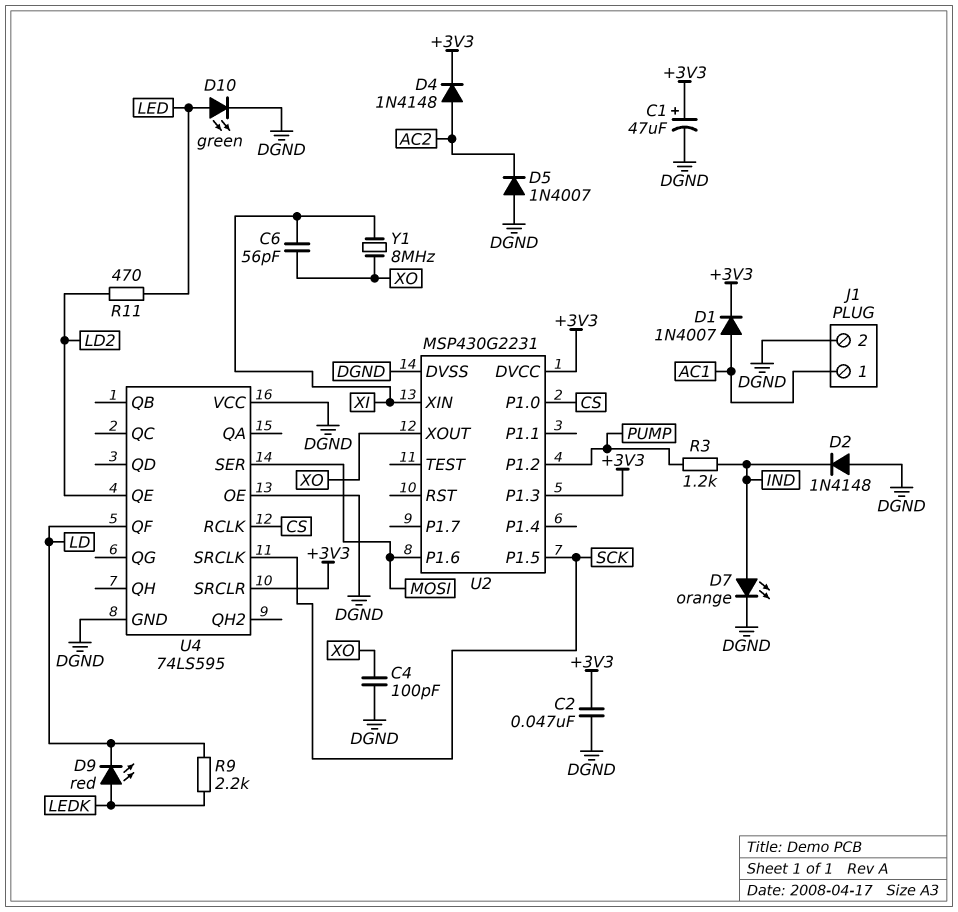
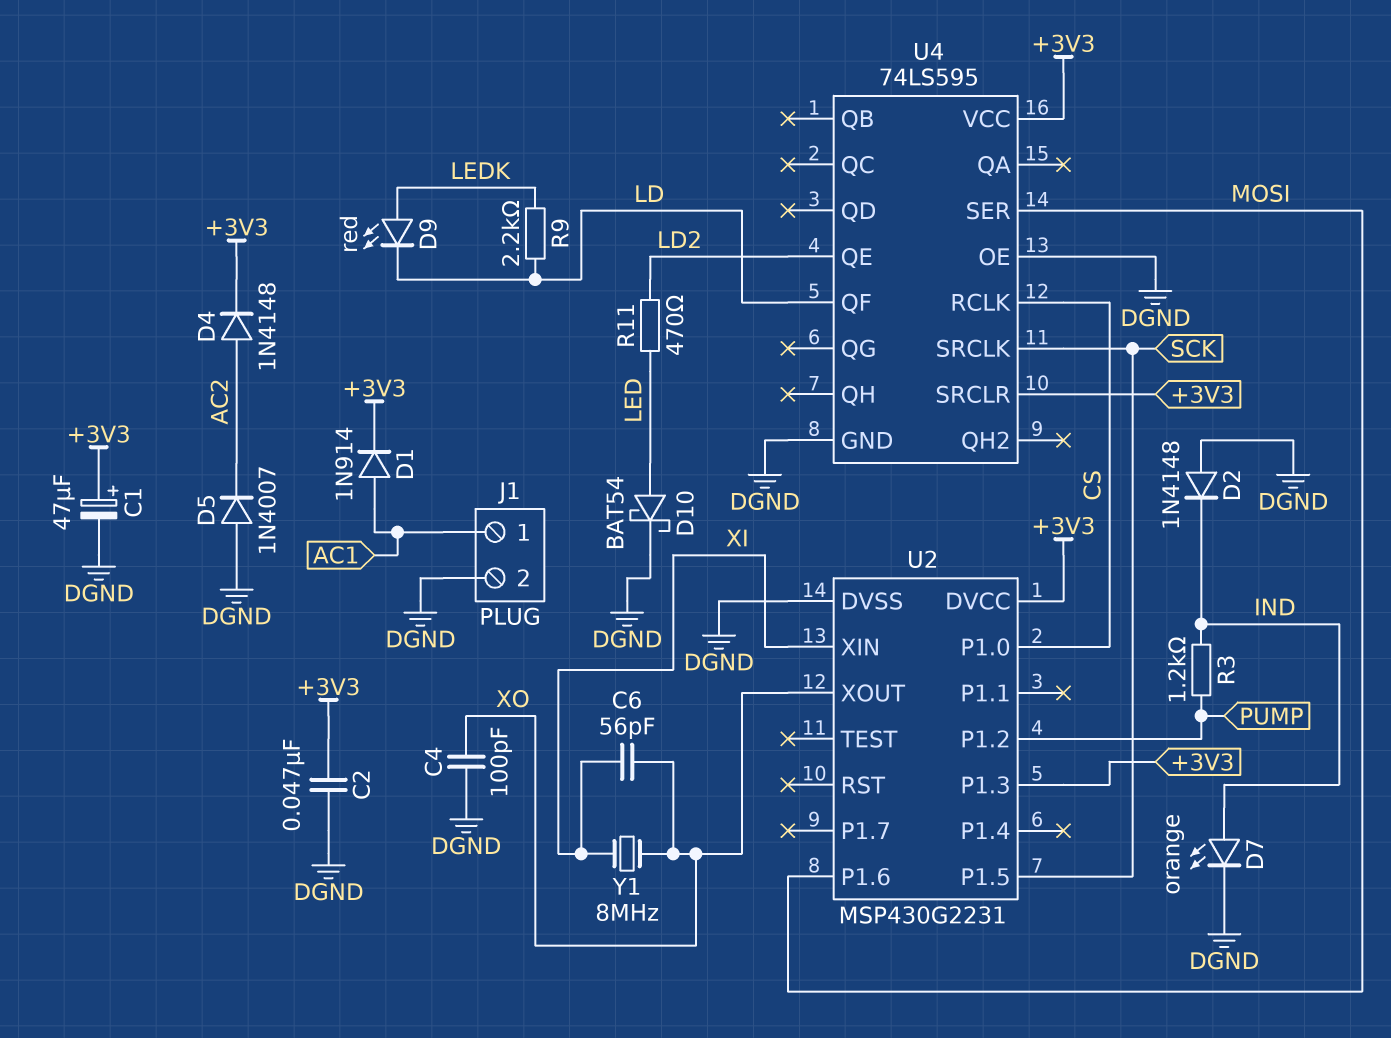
D1: diode 1N4007 (A AC1, K +3V3) -> diode 1N914 (A AC1, K +3V3)
D10: LED green (A LED, K DGND) -> schottky BAT54 (A LED, K DGND)
U4 pin VCC: DGND -> +3V3

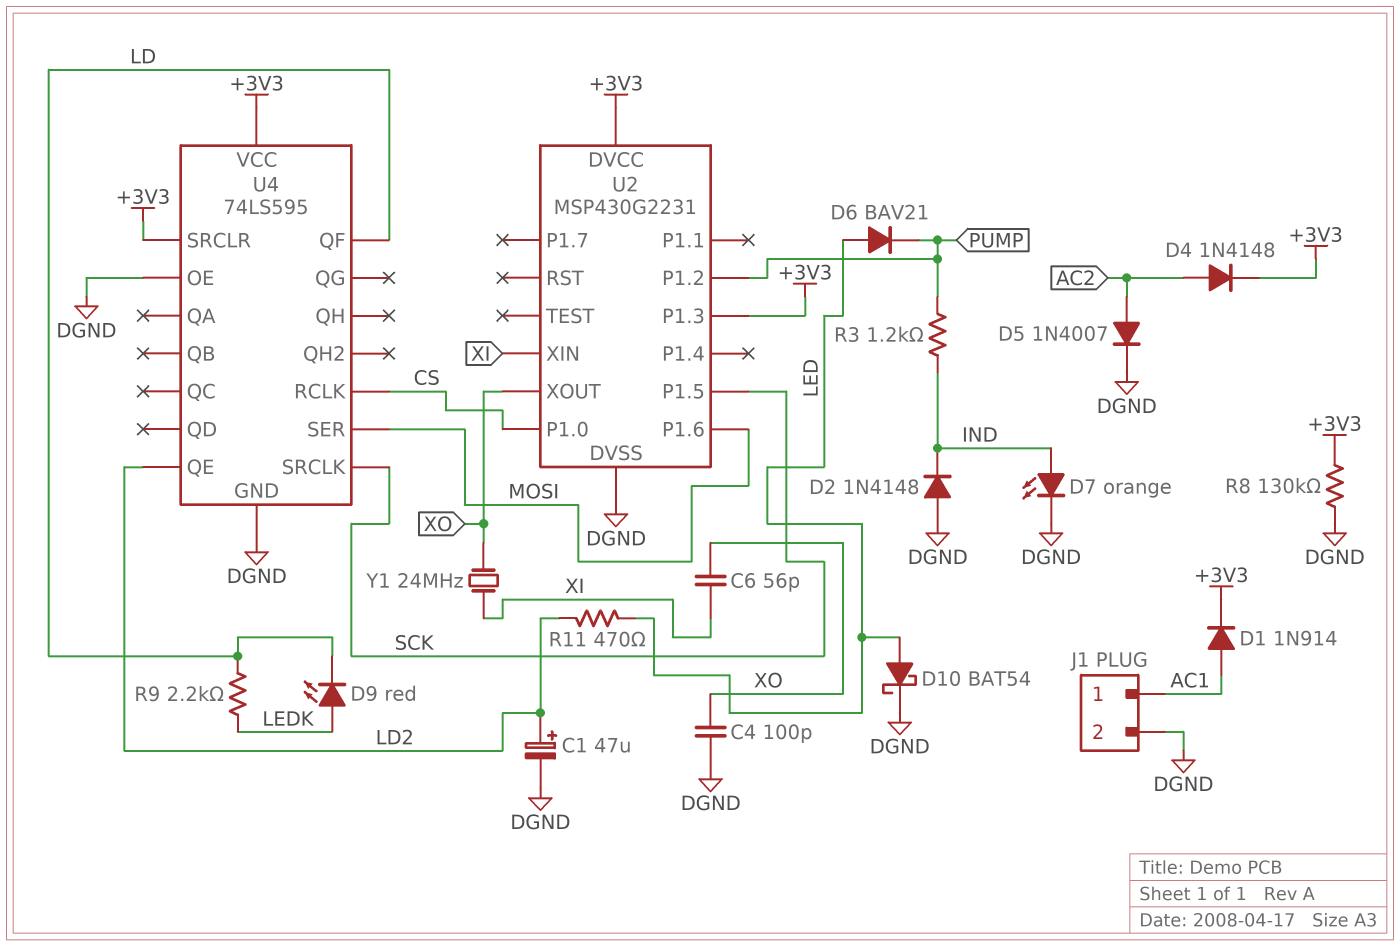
C1: 47uF (plus +3V3, minus DGND) -> 47uF (plus LD2, minus DGND)
C2: 47nF (+3V3, DGND) -> none
D5: diode 1N4007 (A DGND, K AC2) -> diode 1N4007 (A AC2, K DGND)
D6: none -> diode BAV21 (A LED, K PUMP)
R8: none -> 130k (+3V3, DGND)
Y1: 8MHz (XI, XO) -> 24MHz (XI, XO)

